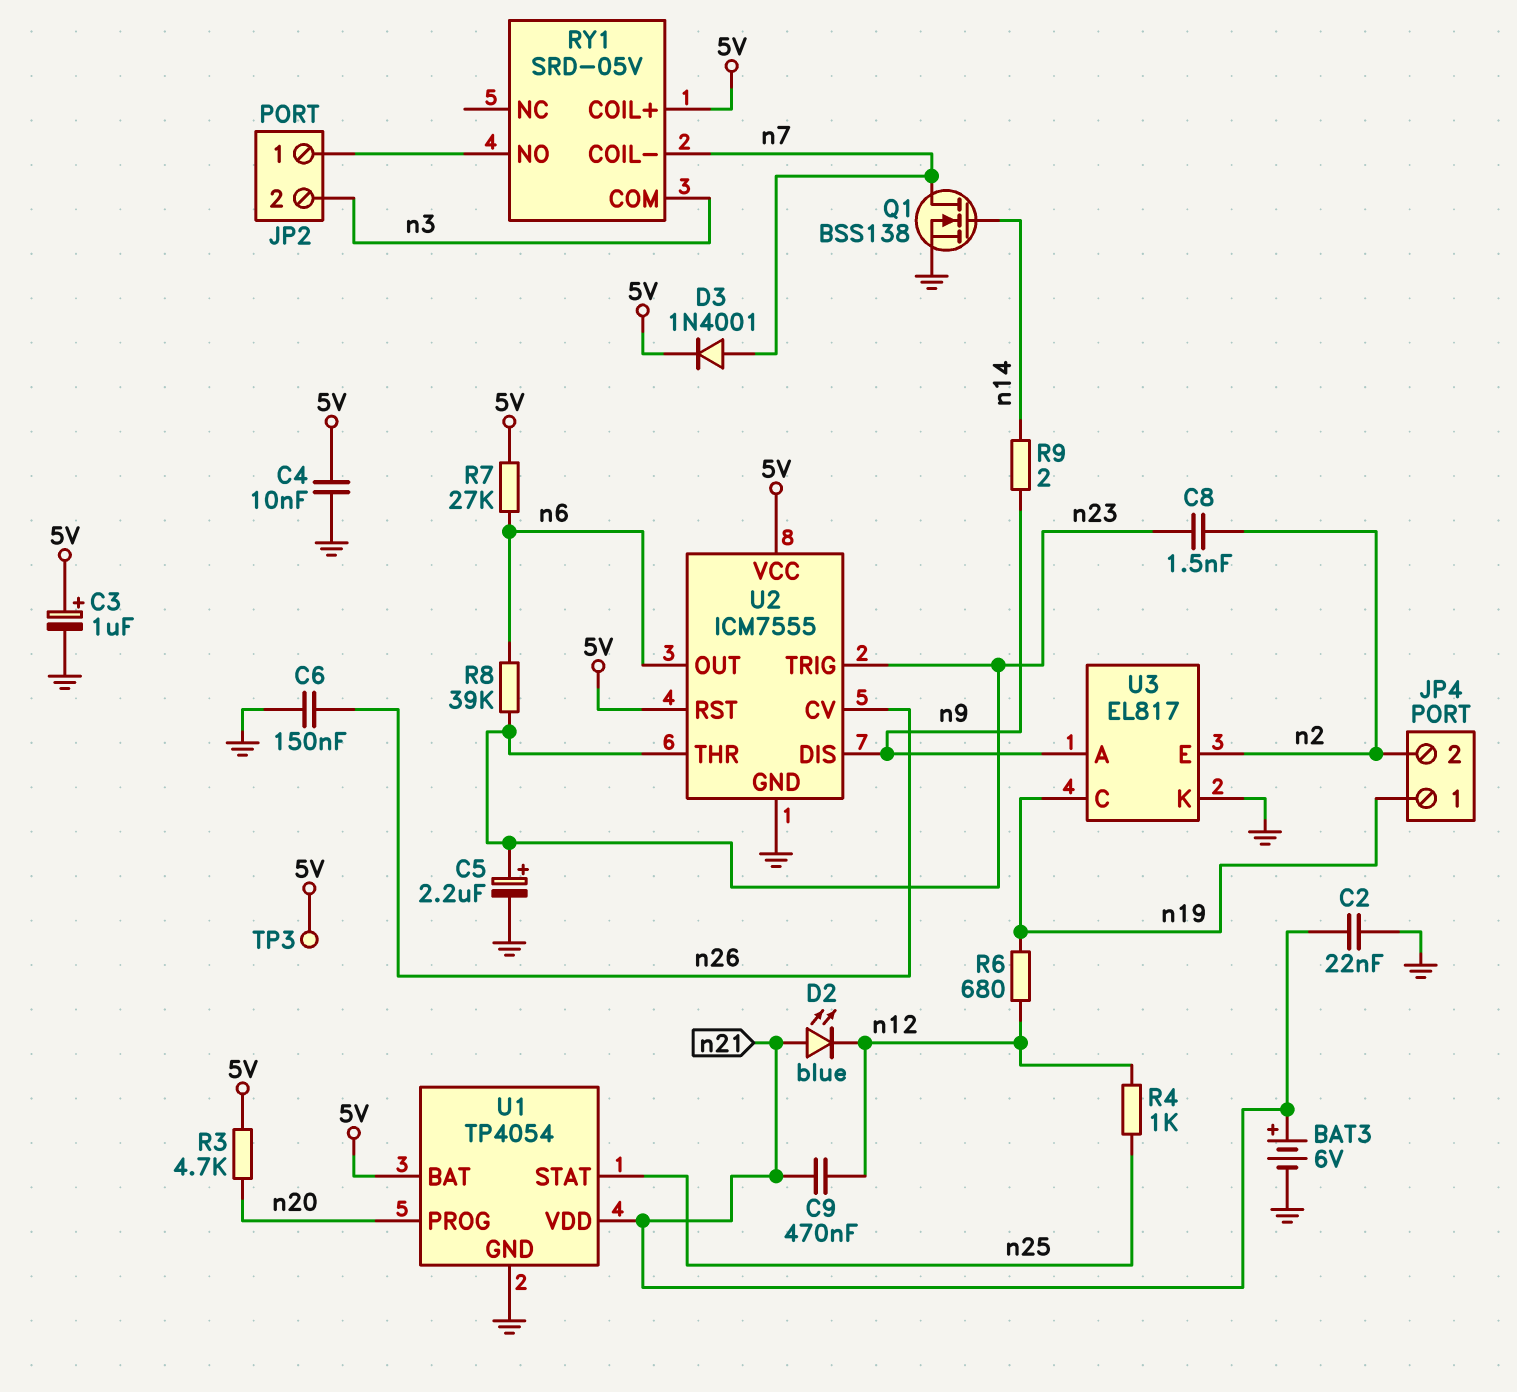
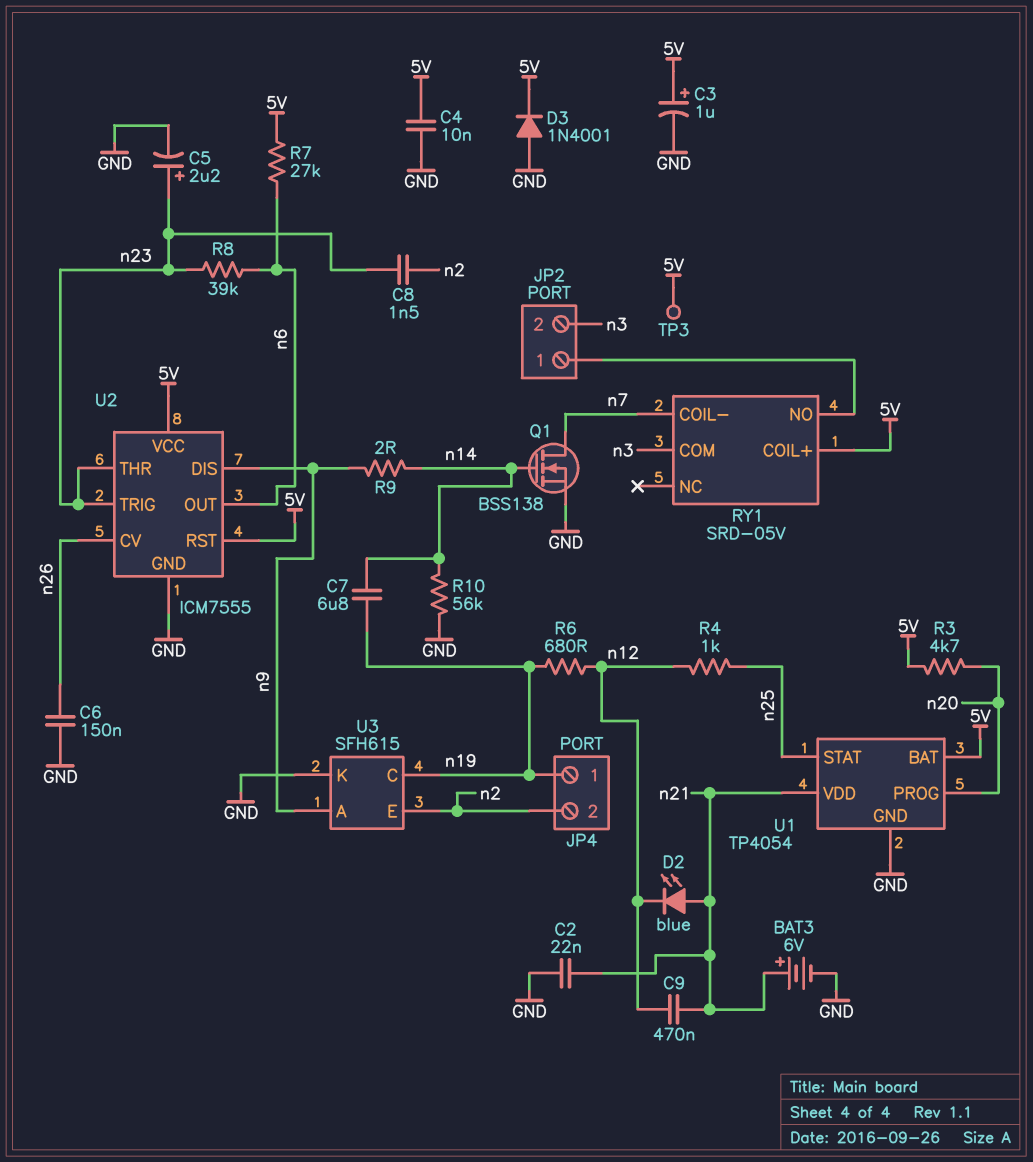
C7: none -> 6.8uF (n14, n19)
D3: diode 1N4001 (A n7, K 5V) -> diode 1N4001 (A GND, K 5V)
R10: none -> 56k (GND, n14)
U3: EL817 -> SFH615

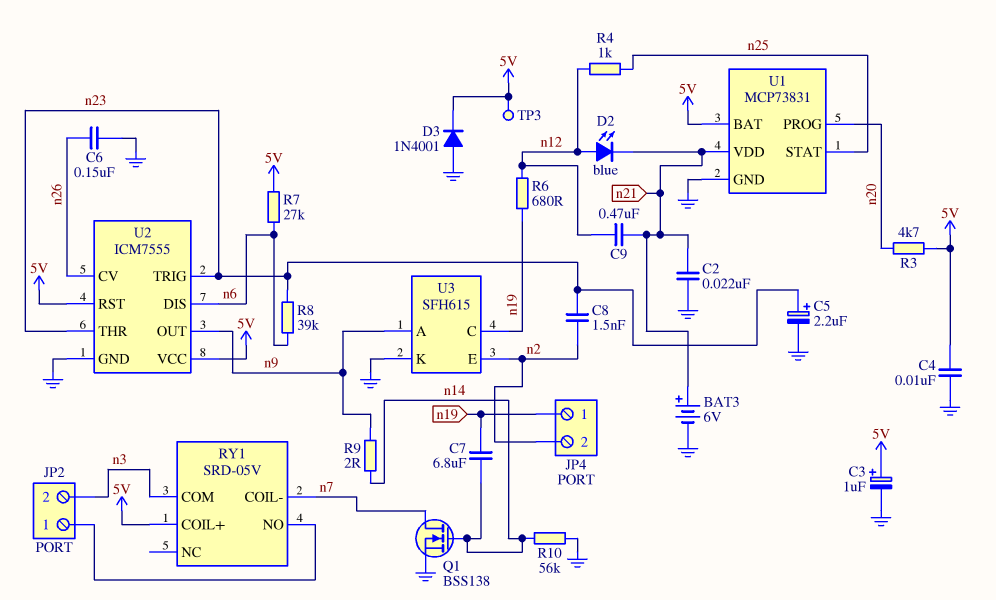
D2: LED blue (A n21, K n12) -> LED blue (A n12, K n21)
U1: TP4054 -> MCP73831
U2 pin DIS: n9 -> n6
U2 pin OUT: n6 -> n9

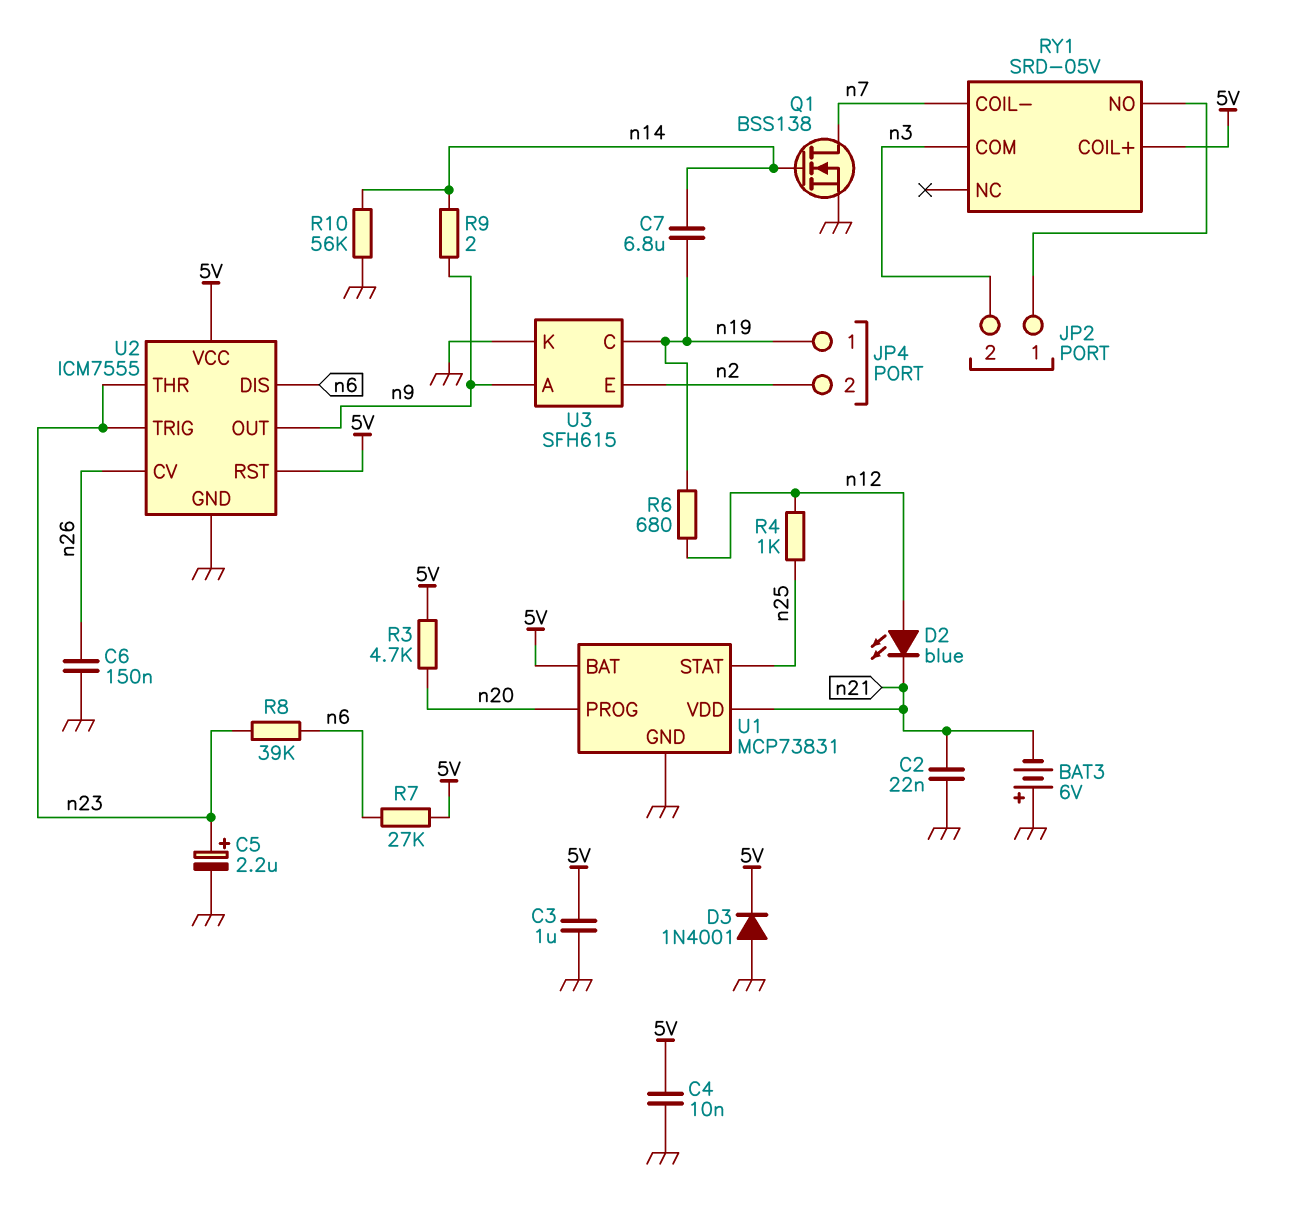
BAT3: 6V (plus n21, minus GND) -> 6V (plus GND, minus n21)
C3: 1uF (plus 5V, minus GND) -> 1uF (5V, GND)
C8: 1.5nF (n2, n23) -> none
C9: 470nF (n12, n21) -> none
TP3: test point (5V) -> none

